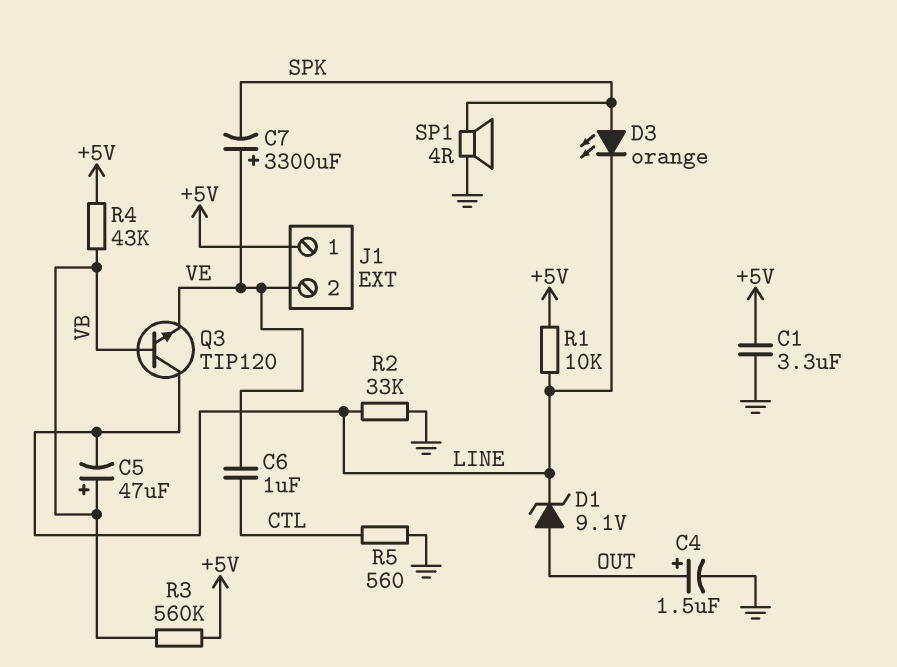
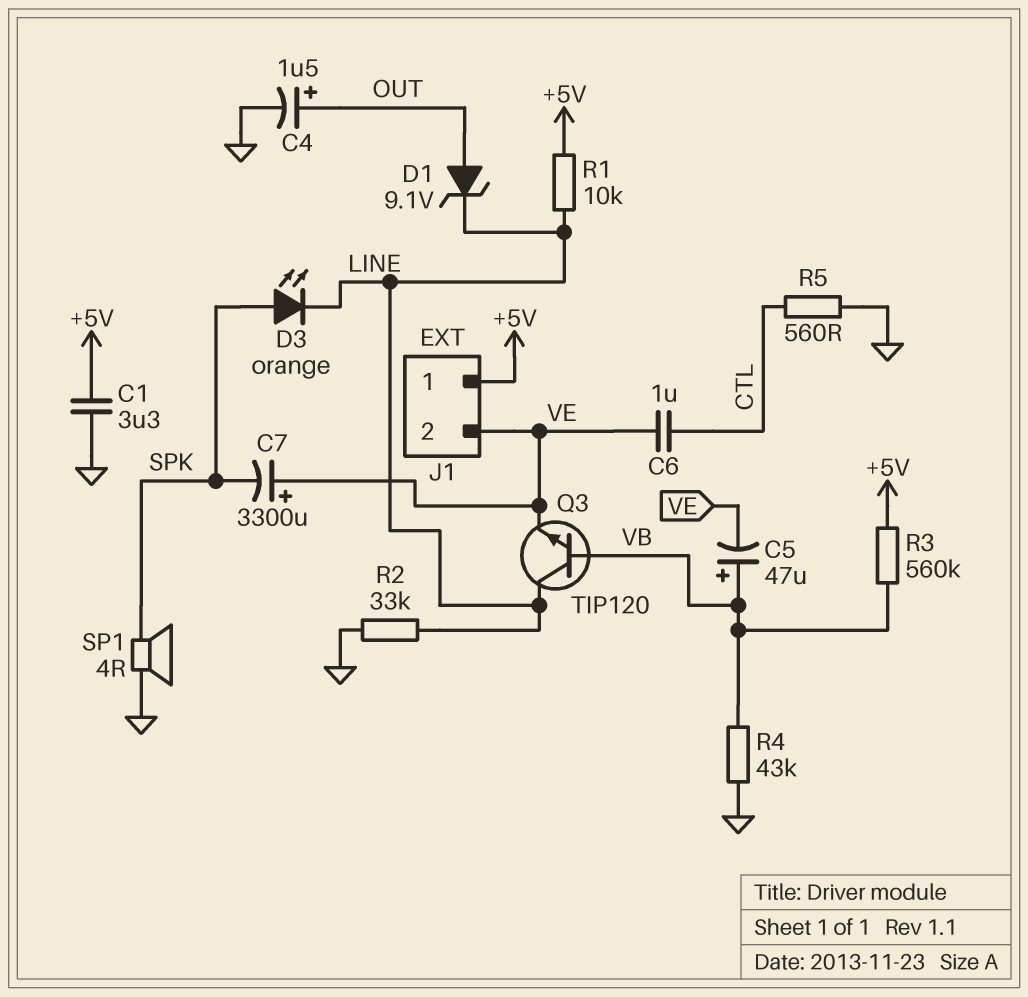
C5: 47uF (plus VB, minus LINE) -> 47uF (plus VB, minus VE)
R4: 43k (+5V, VB) -> 43k (GND, VB)

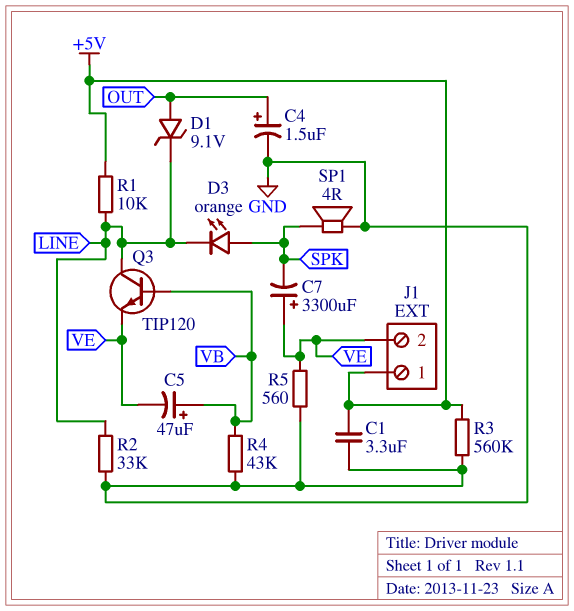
C6: 1uF (CTL, VE) -> none
R3: 560k (+5V, VB) -> 560k (+5V, GND)
R5: 560 (CTL, GND) -> 560 (GND, VE)

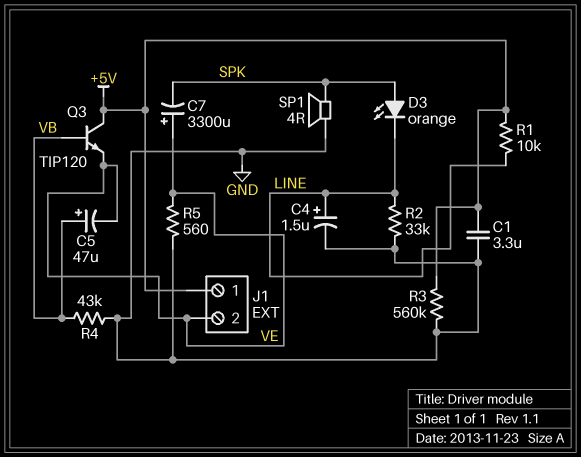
C4: 1.5uF (plus OUT, minus GND) -> 1.5uF (plus LINE, minus GND)
D1: zener 9.1V (A OUT, K LINE) -> none
Q3: NPN TIP120 (B VB, C LINE, E VE) -> NPN TIP120 (B VB, C +5V, E VE)

